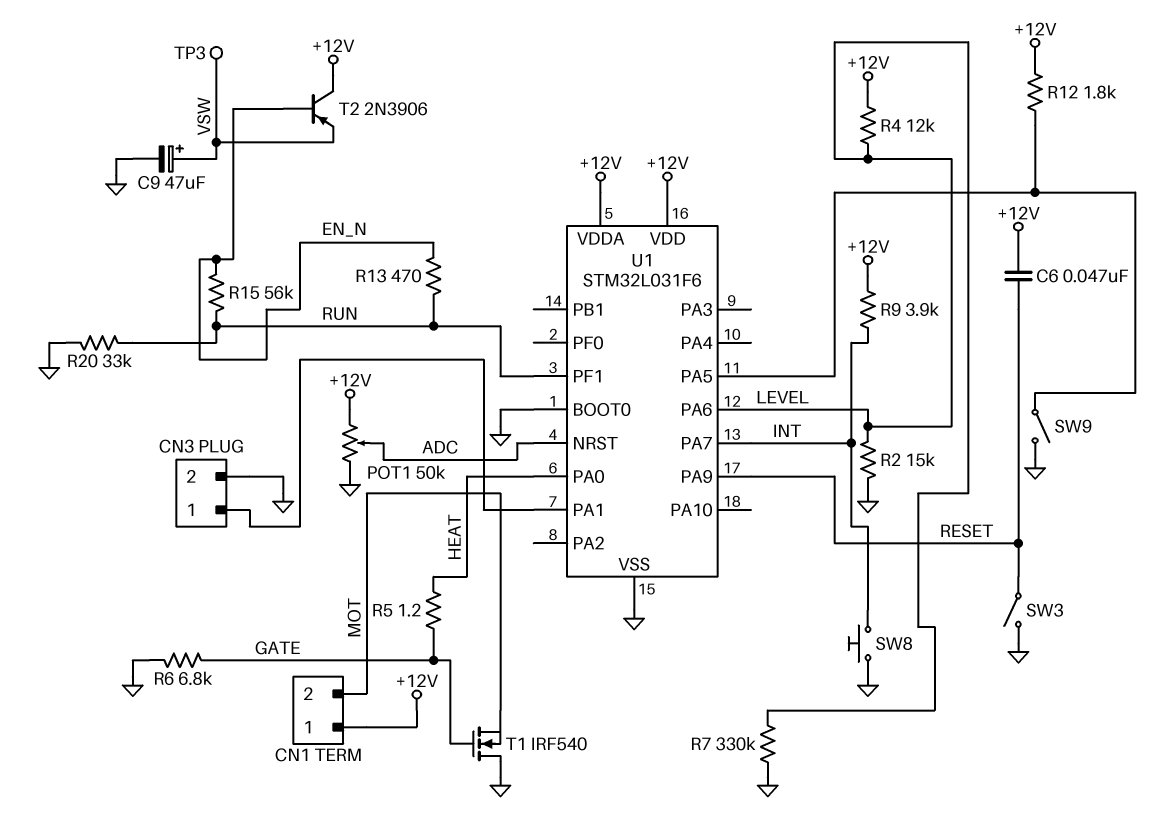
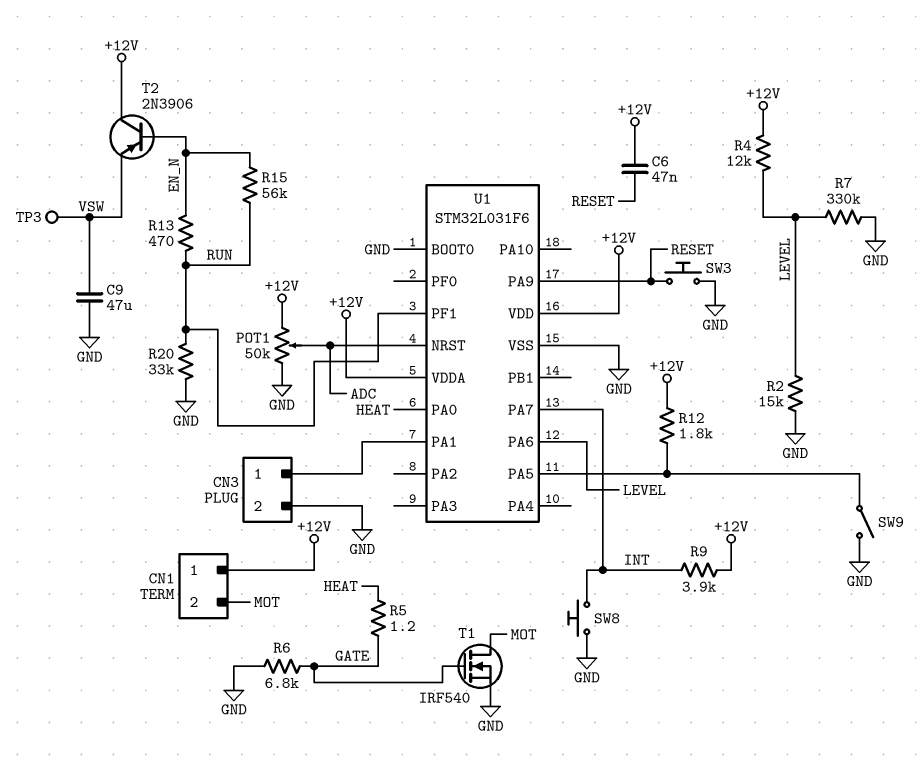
C9: 47uF (plus VSW, minus GND) -> 47uF (GND, VSW)
SW3: switch (GND, RESET) -> button (GND, RESET)
T1: NMOS IRF540 (G GATE, D GND, S MOT) -> NMOS IRF540 (G GATE, D MOT, S GND)

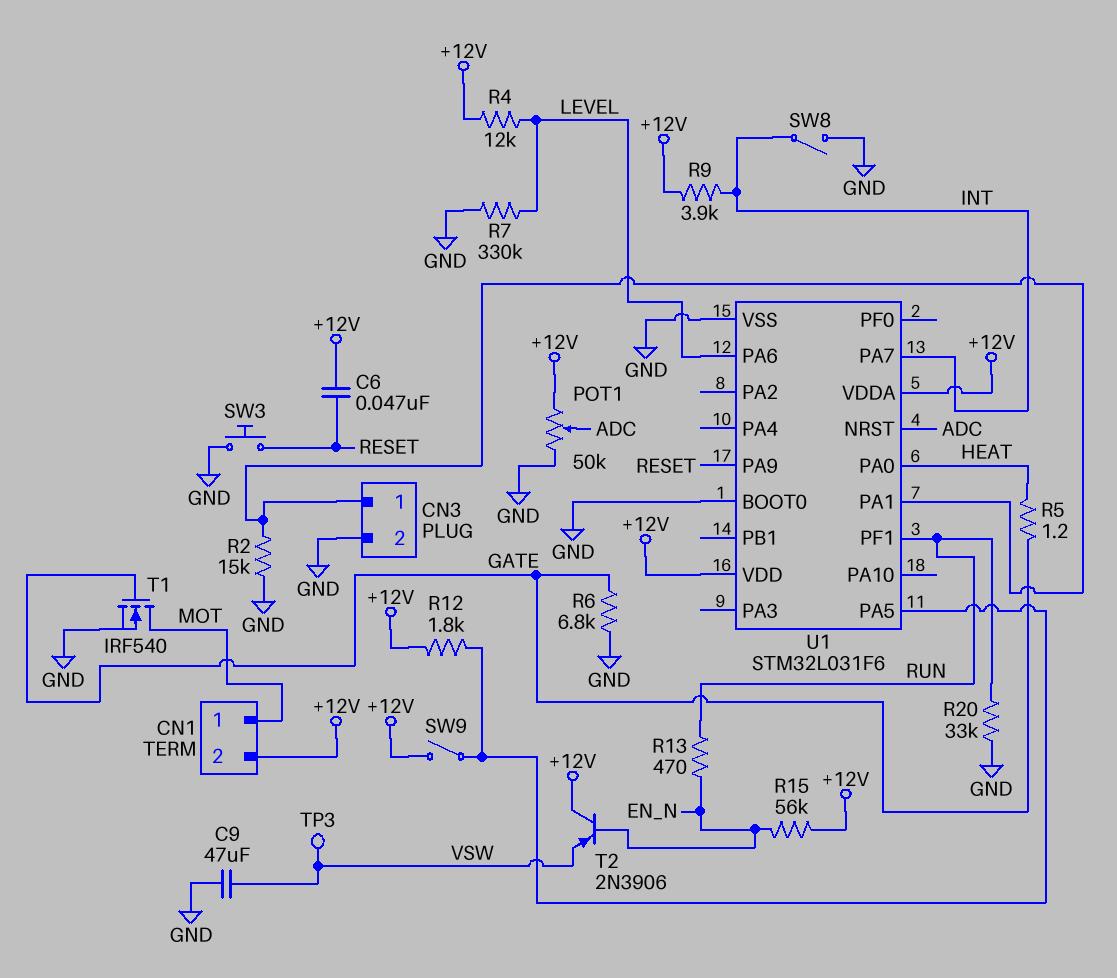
CN1 pin 1: +12V -> MOT
CN1 pin 2: MOT -> +12V
R2: 15k (GND, LEVEL) -> 15k (CN3/1, GND)
R15: 56k (EN_N, RUN) -> 56k (+12V, EN_N)
SW8: button (GND, INT) -> switch (GND, INT)
SW9: switch (GND, U1/PA5) -> switch (+12V, U1/PA5)

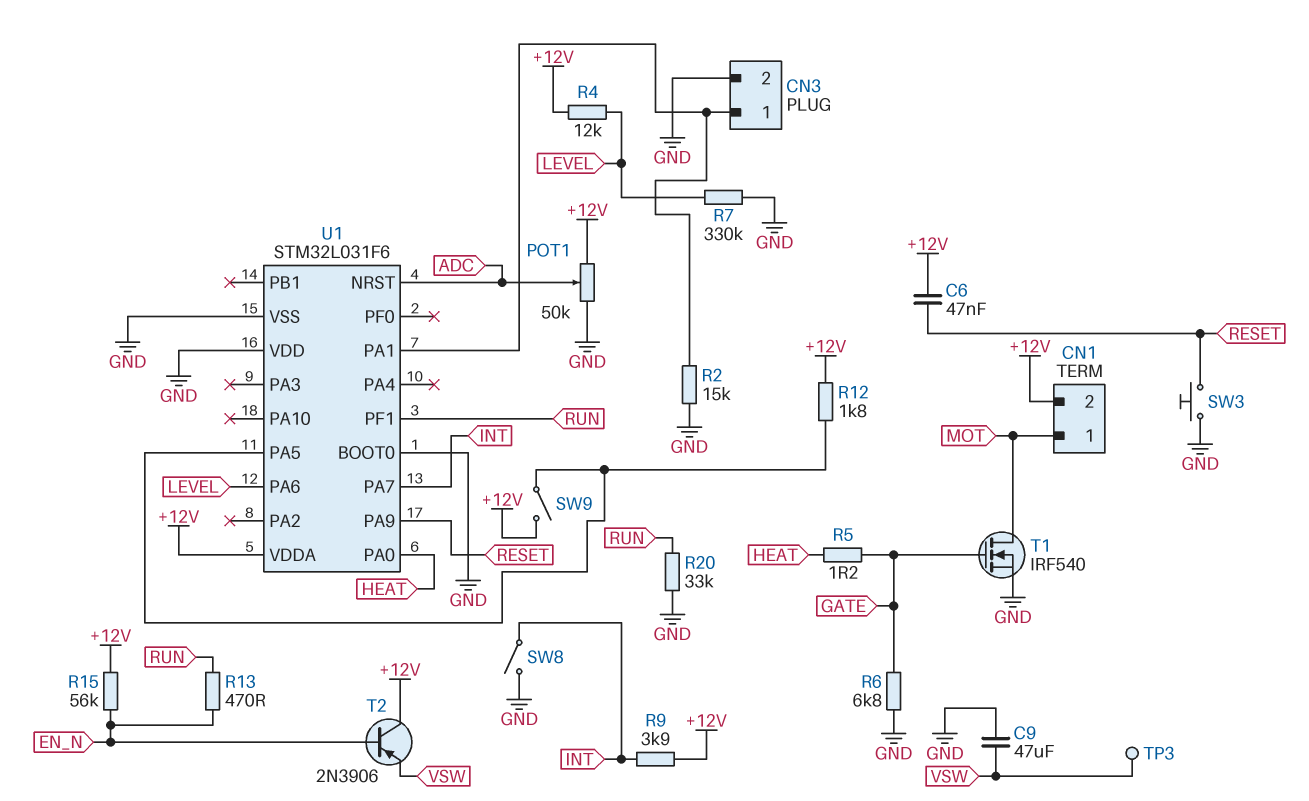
U1 pin VDD: +12V -> GND

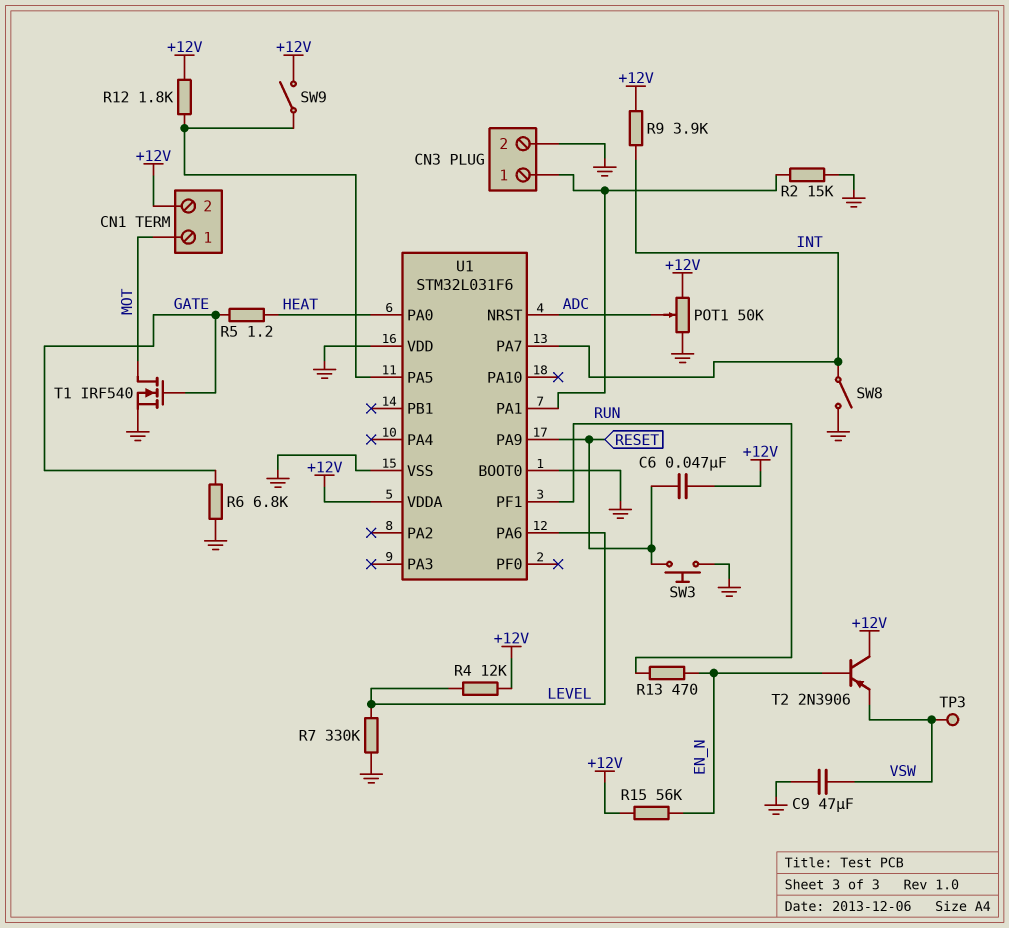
R20: 33k (GND, RUN) -> none

